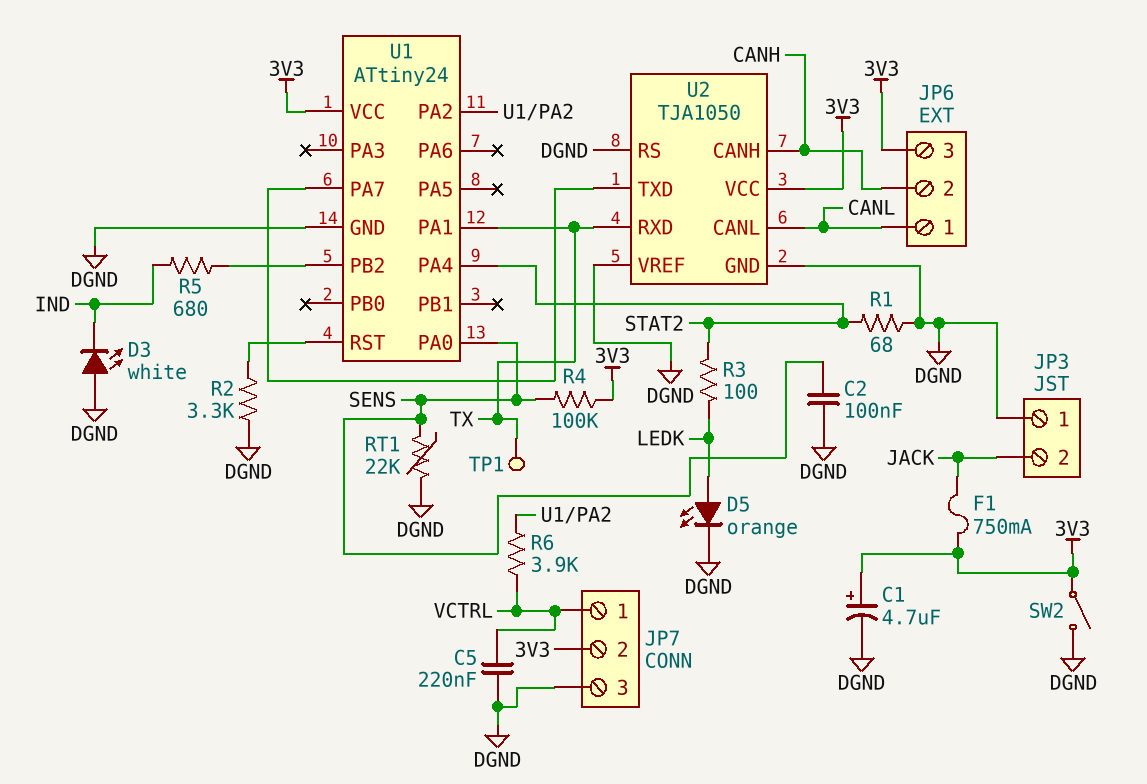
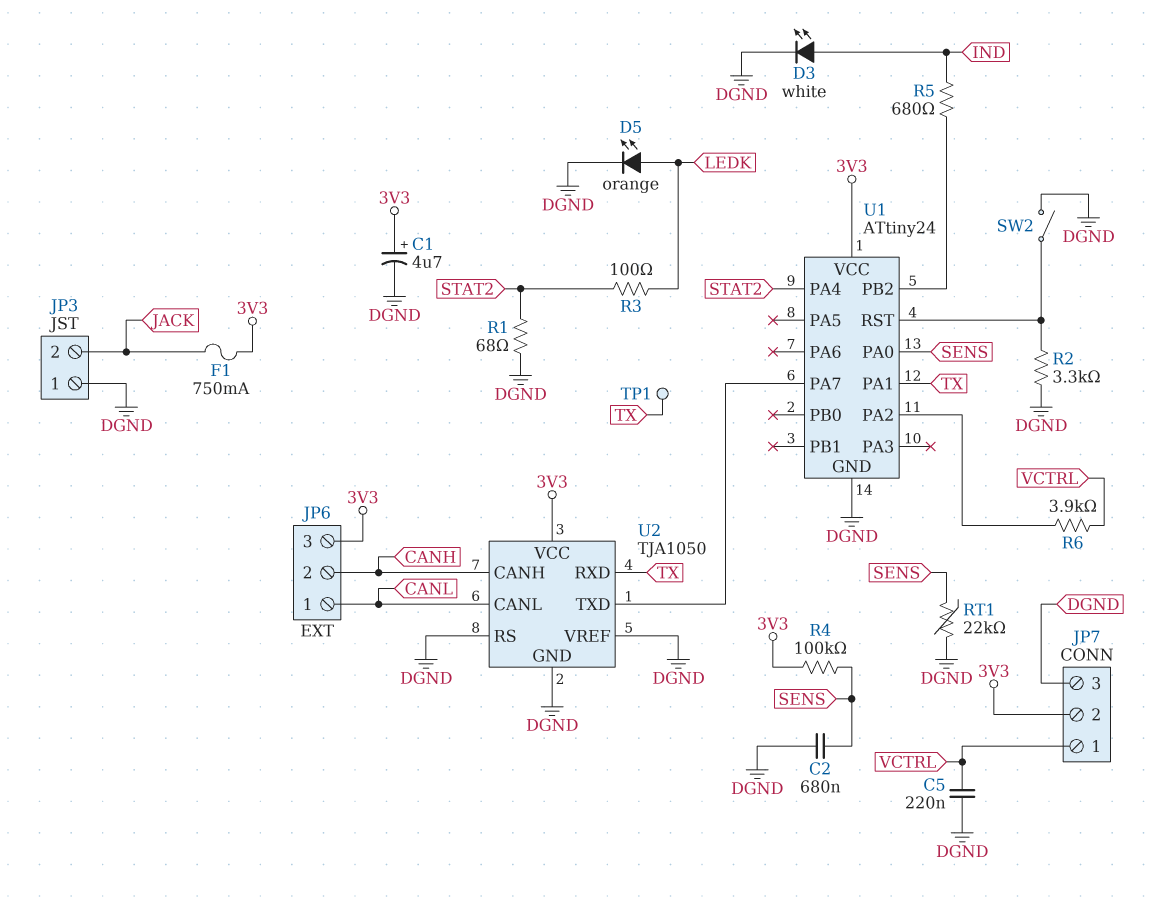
C2: 100nF (DGND, SENS) -> 680nF (DGND, SENS)
D3: LED white (A DGND, K IND) -> LED white (A IND, K DGND)
SW2: switch (3V3, DGND) -> switch (DGND, U1/RST)

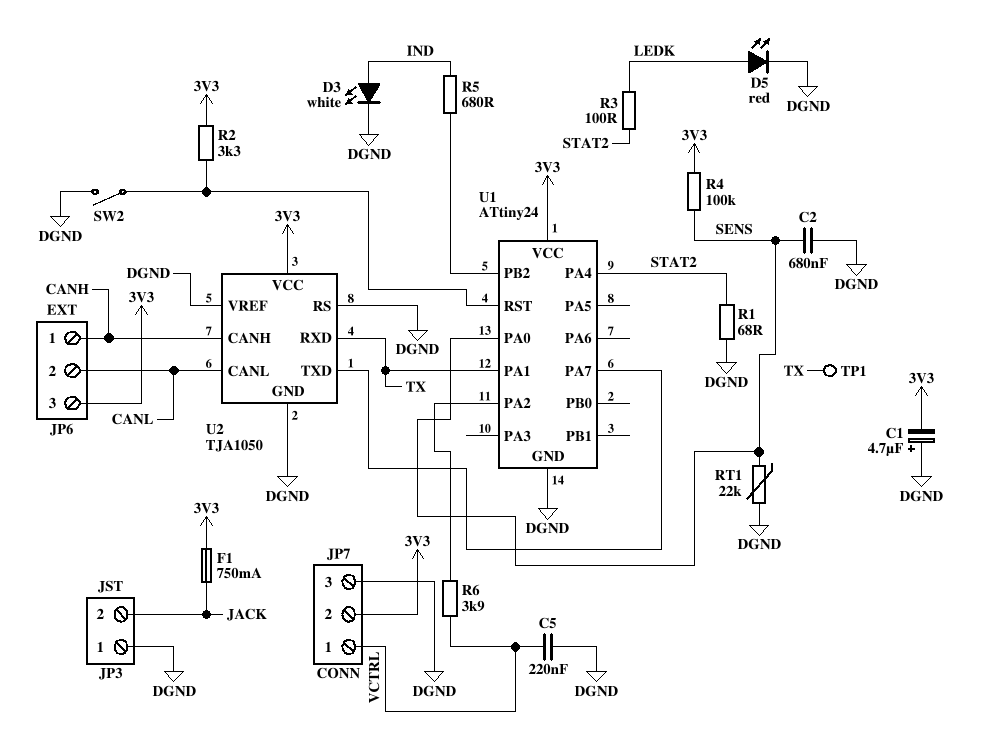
C1: 4.7uF (plus 3V3, minus DGND) -> 4.7uF (plus DGND, minus 3V3)
D5: LED orange (A LEDK, K DGND) -> LED red (A LEDK, K DGND)
JP6 pin 1: CANL -> CANH
JP6 pin 2: CANH -> CANL
R2: 3.3k (DGND, U1/RST) -> 3.3k (3V3, U1/RST)

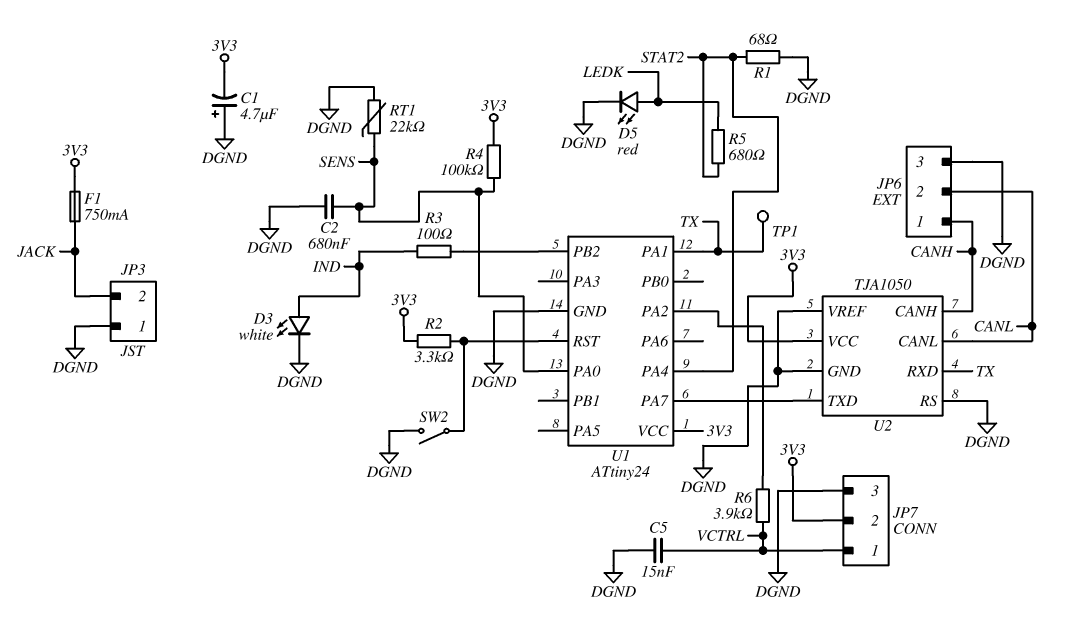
C5: 220nF (DGND, VCTRL) -> 15nF (DGND, VCTRL)
JP6 pin 3: 3V3 -> DGND
R3: 100 (LEDK, STAT2) -> 100 (IND, U1/PB2)
R5: 680 (IND, U1/PB2) -> 680 (LEDK, STAT2)

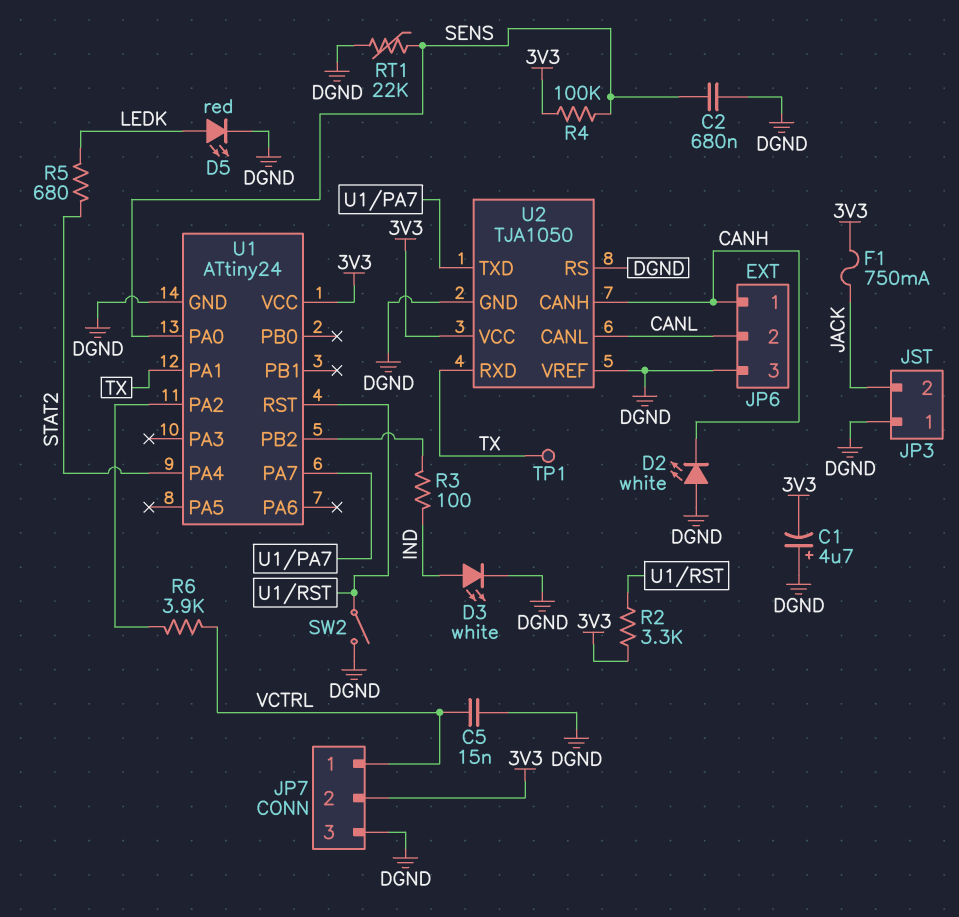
D2: none -> LED white (A DGND, K CANH)
R1: 68 (DGND, STAT2) -> none

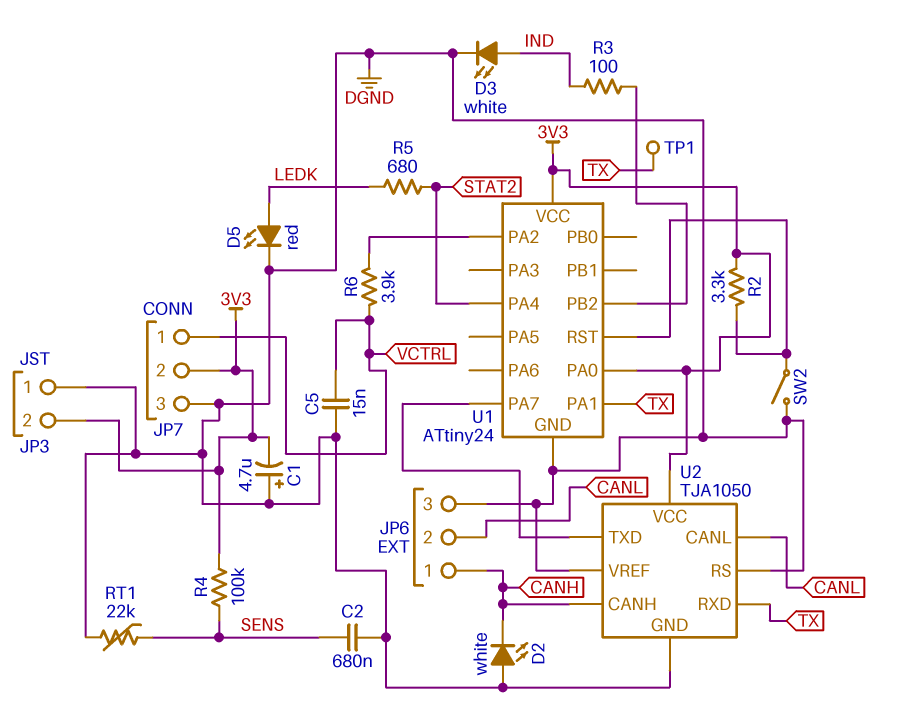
F1: 750mA (3V3, JACK) -> none
JP3 pin 2: JACK -> 3V3
U1 pin PA0: SENS -> 3V3

